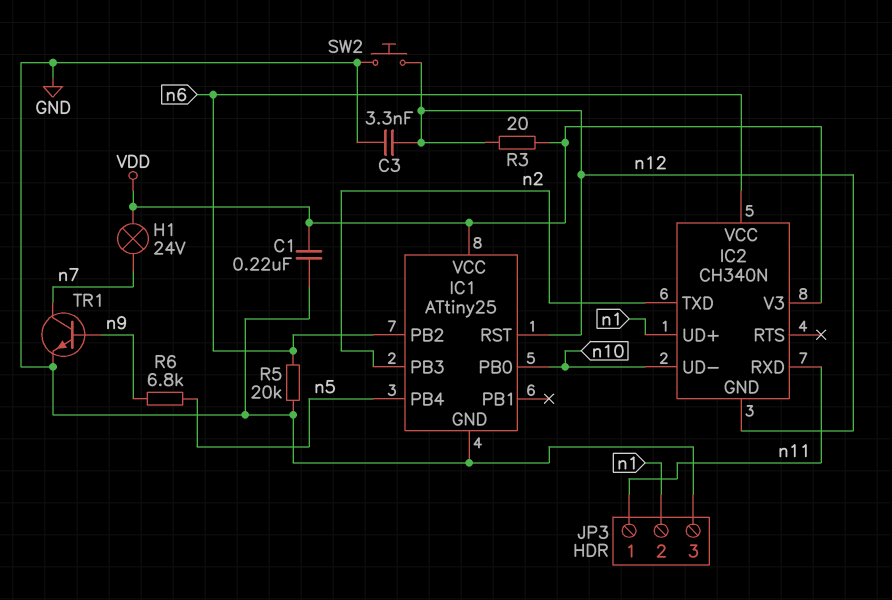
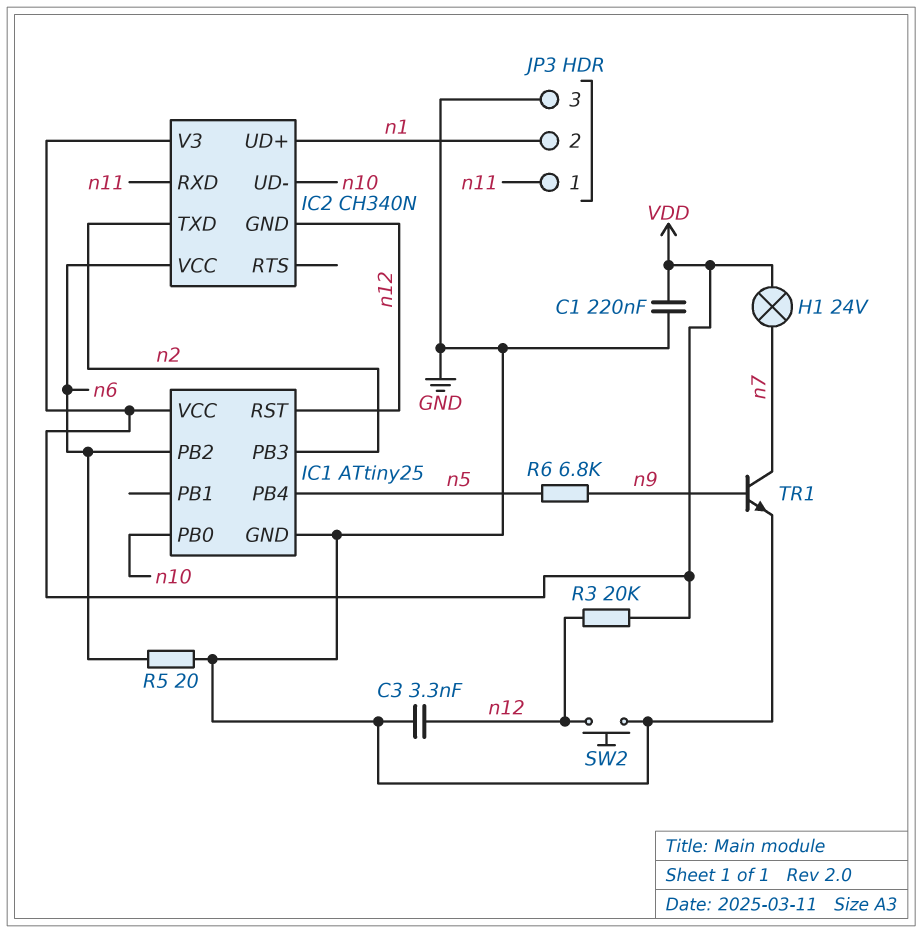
R3: 20 (VDD, n12) -> 20k (VDD, n12)
R5: 20k (GND, n6) -> 20 (GND, n6)

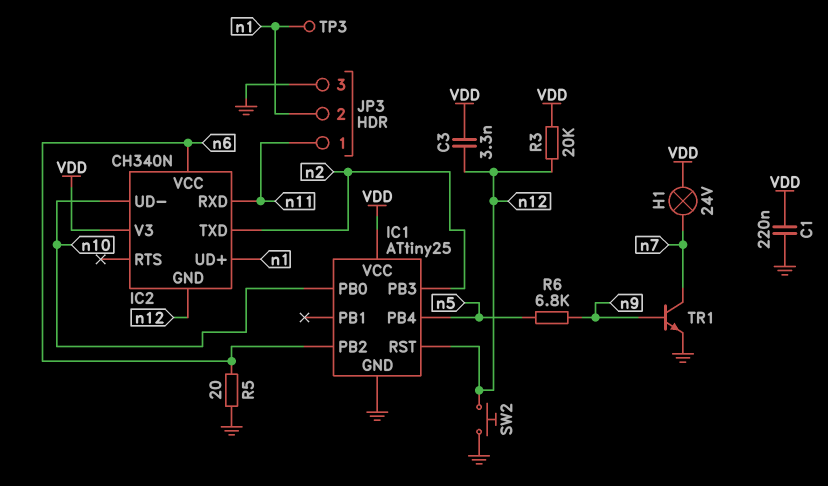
C3: 3.3nF (GND, n12) -> 3.3nF (VDD, n12)
TP3: none -> test point (n1)

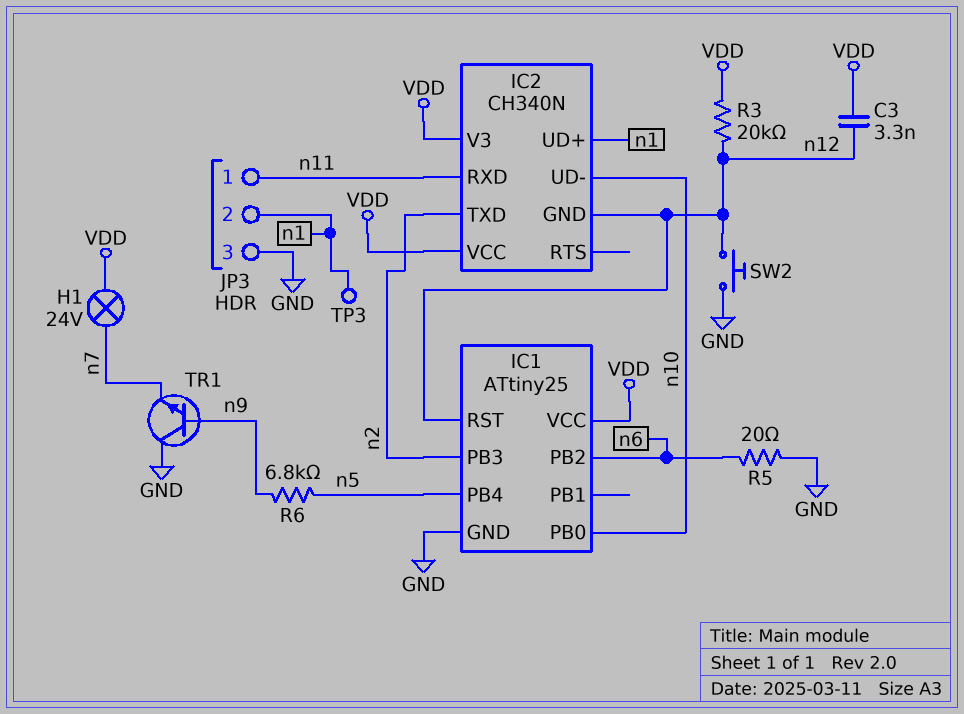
C1: 220nF (GND, VDD) -> none
IC2 pin VCC: n6 -> VDD
TR1: NPN (B n9, C n7, E GND) -> NPN (B n9, C GND, E n7)

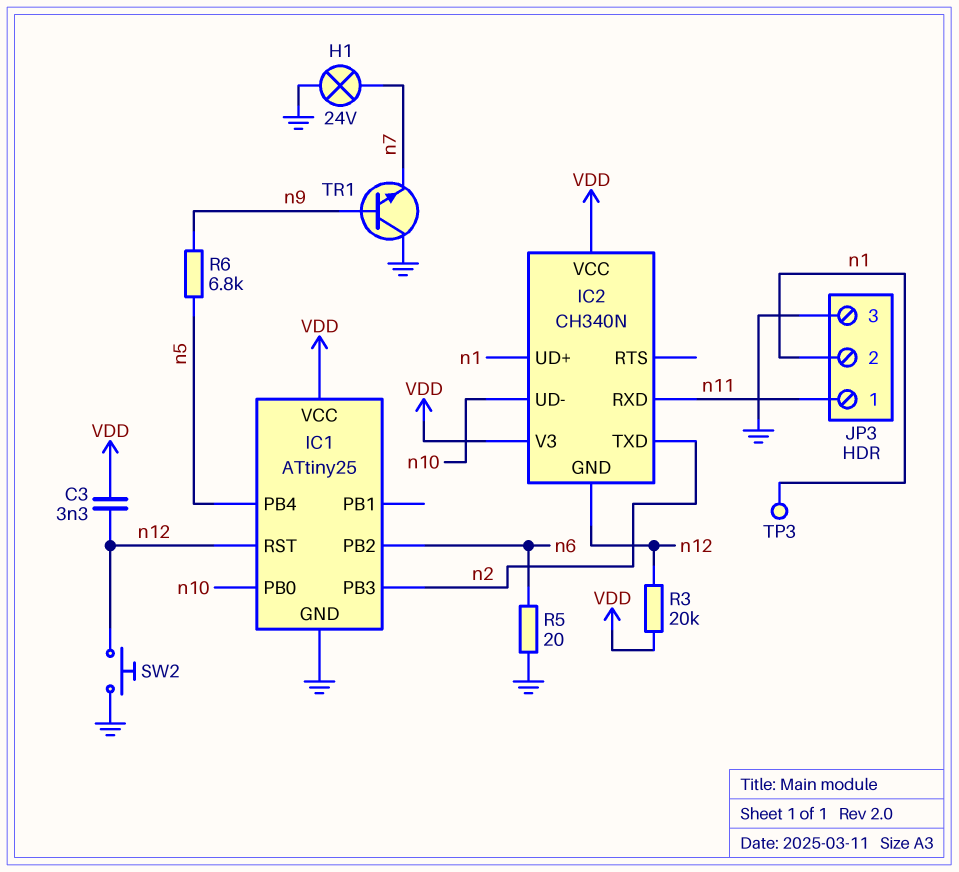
H1: lamp 24V (VDD, n7) -> lamp 24V (GND, n7)

